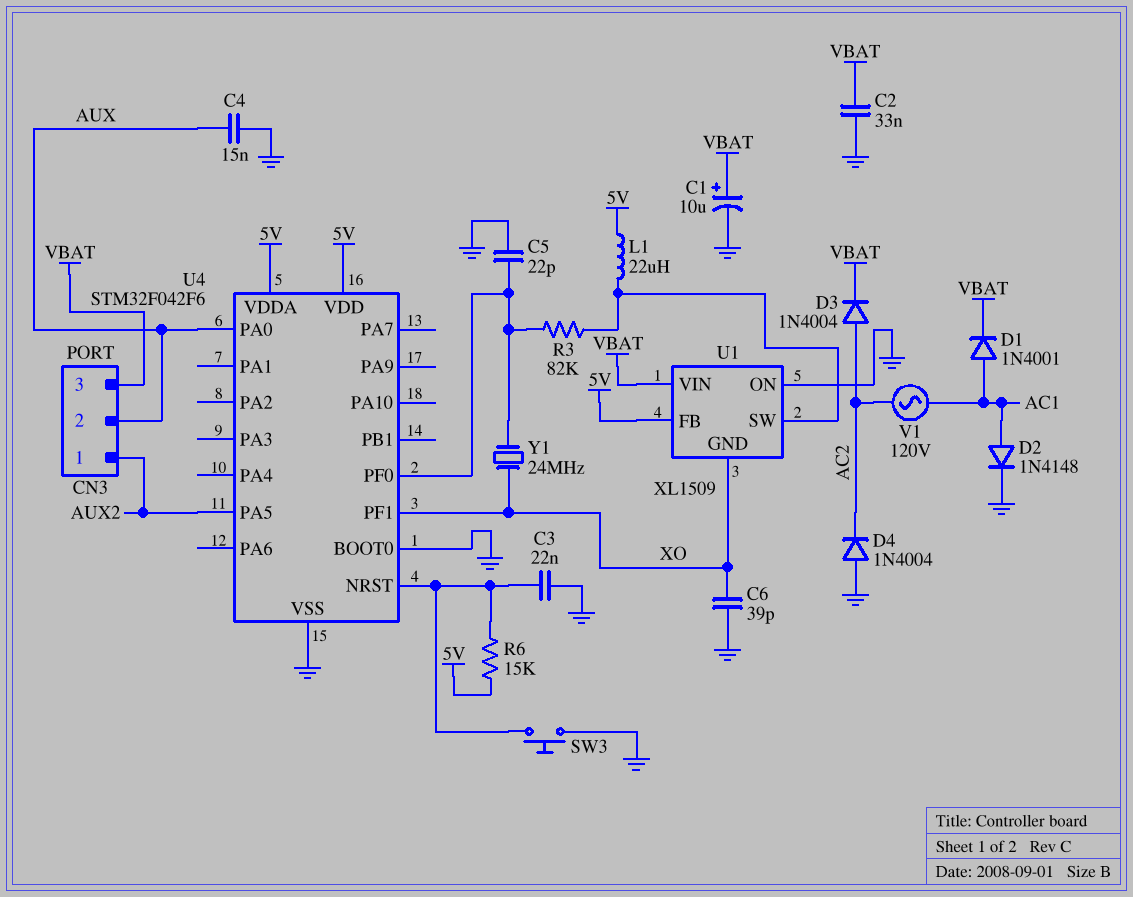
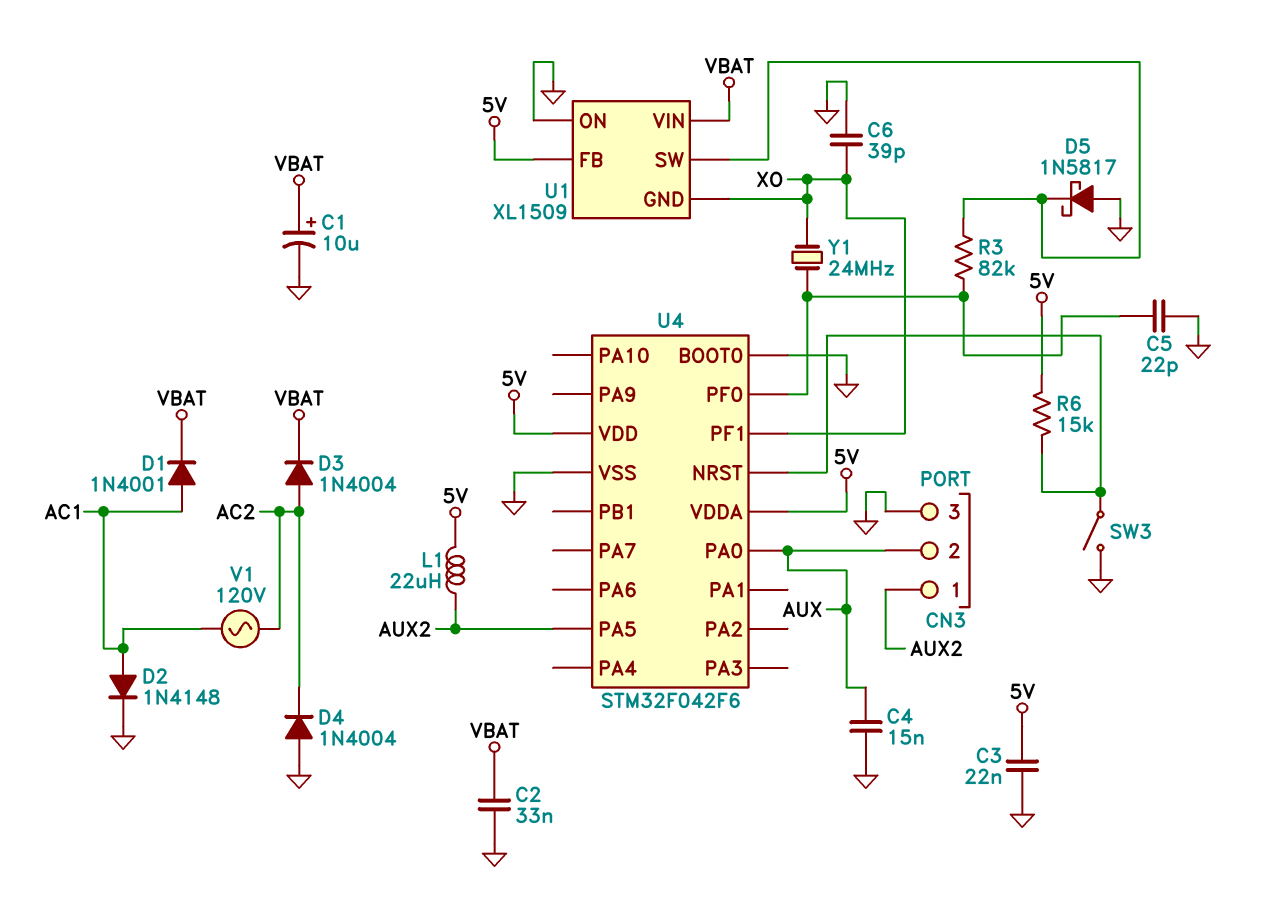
C3: 22nF (GND, U4/NRST) -> 22nF (5V, GND)
CN3 pin 3: VBAT -> GND
D5: none -> schottky 1N5817 (A GND, K U1/SW)
L1: 22uH (5V, U1/SW) -> 22uH (5V, AUX2)
SW3: button (GND, U4/NRST) -> switch (GND, U4/NRST)

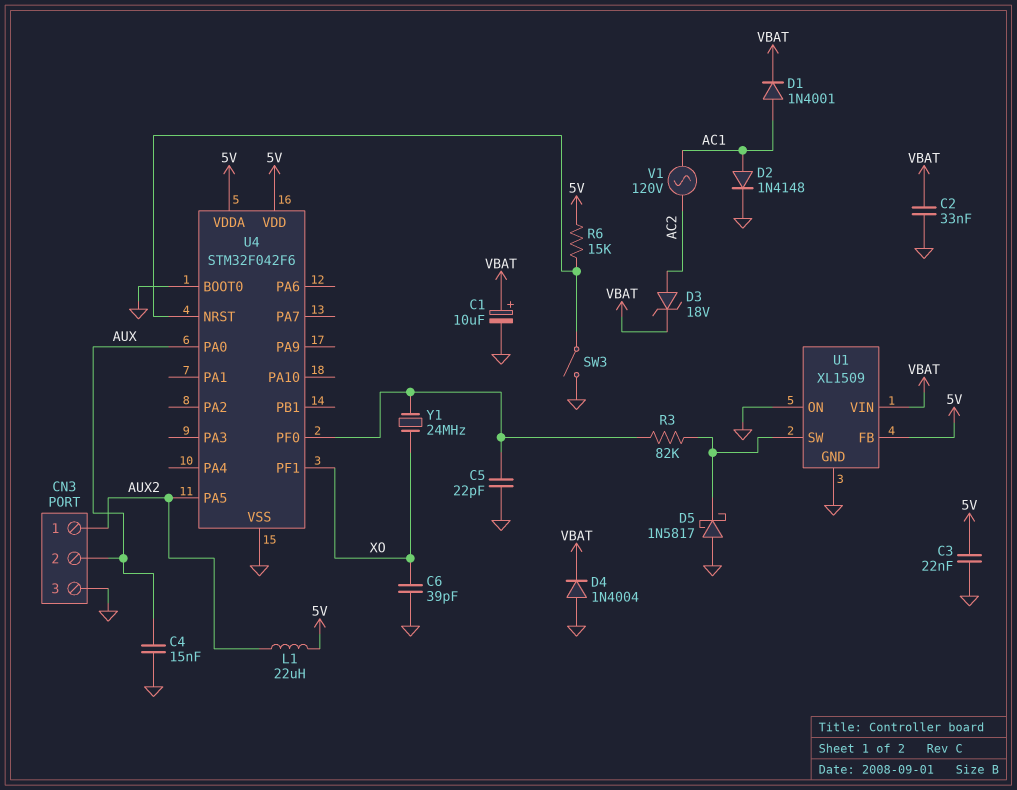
D3: diode 1N4004 (A AC2, K VBAT) -> zener 18V (A AC2, K VBAT)
D4: diode 1N4004 (A GND, K AC2) -> diode 1N4004 (A GND, K VBAT)
U1 pin GND: XO -> GND

